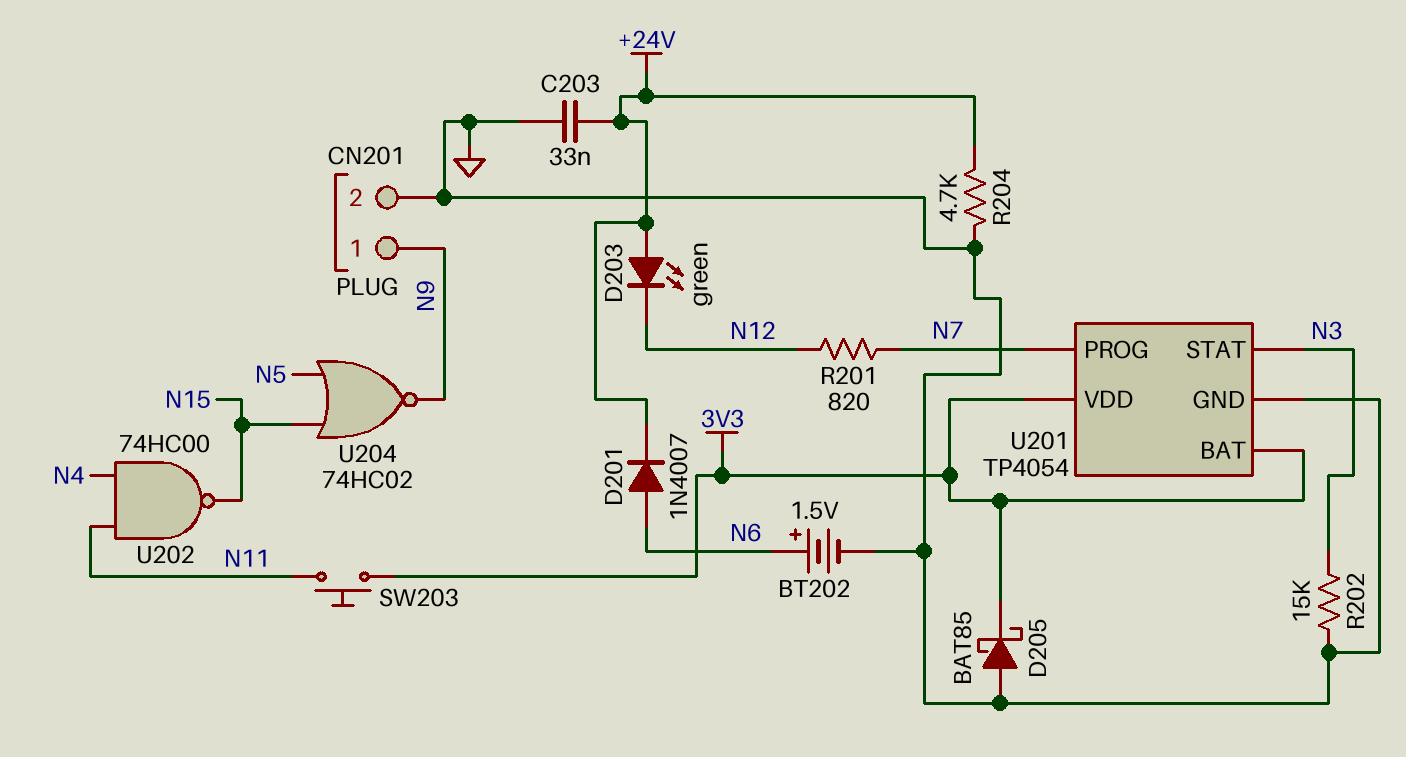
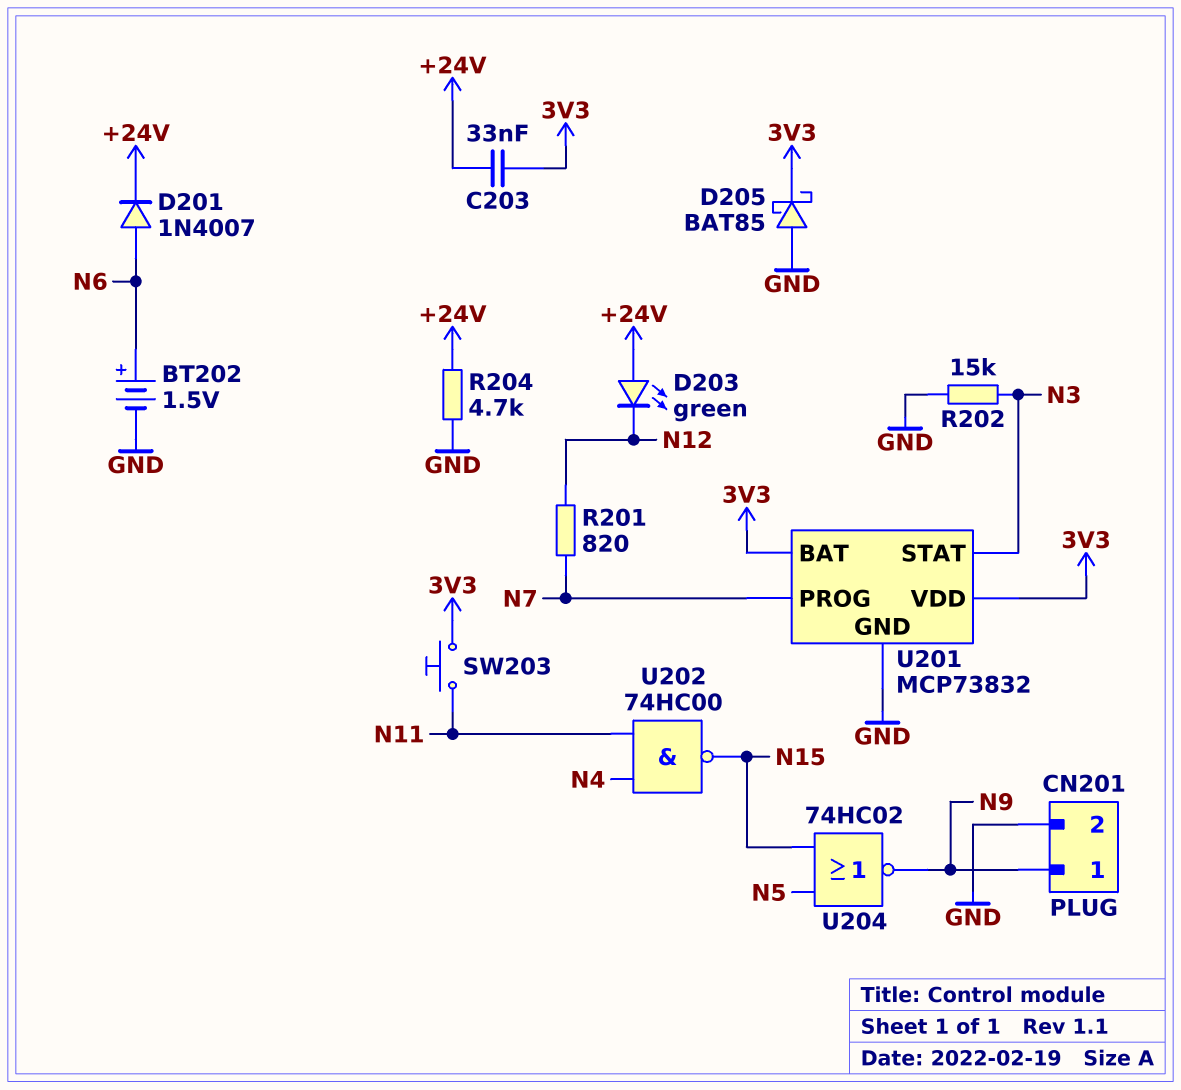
C203: 33nF (+24V, GND) -> 33nF (+24V, 3V3)
U201: TP4054 -> MCP73832

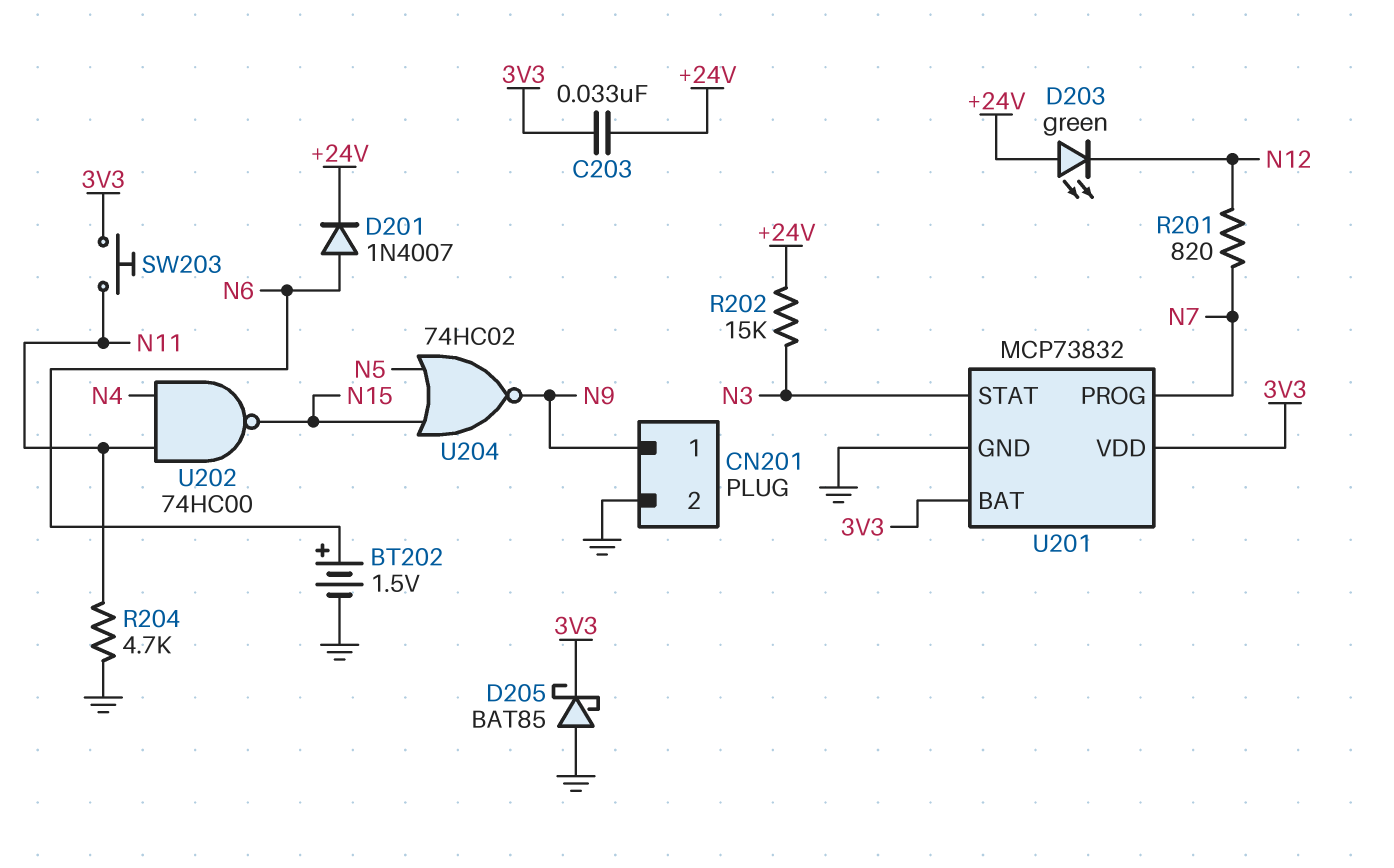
R202: 15k (GND, N3) -> 15k (+24V, N3)
R204: 4.7k (+24V, GND) -> 4.7k (GND, N11)

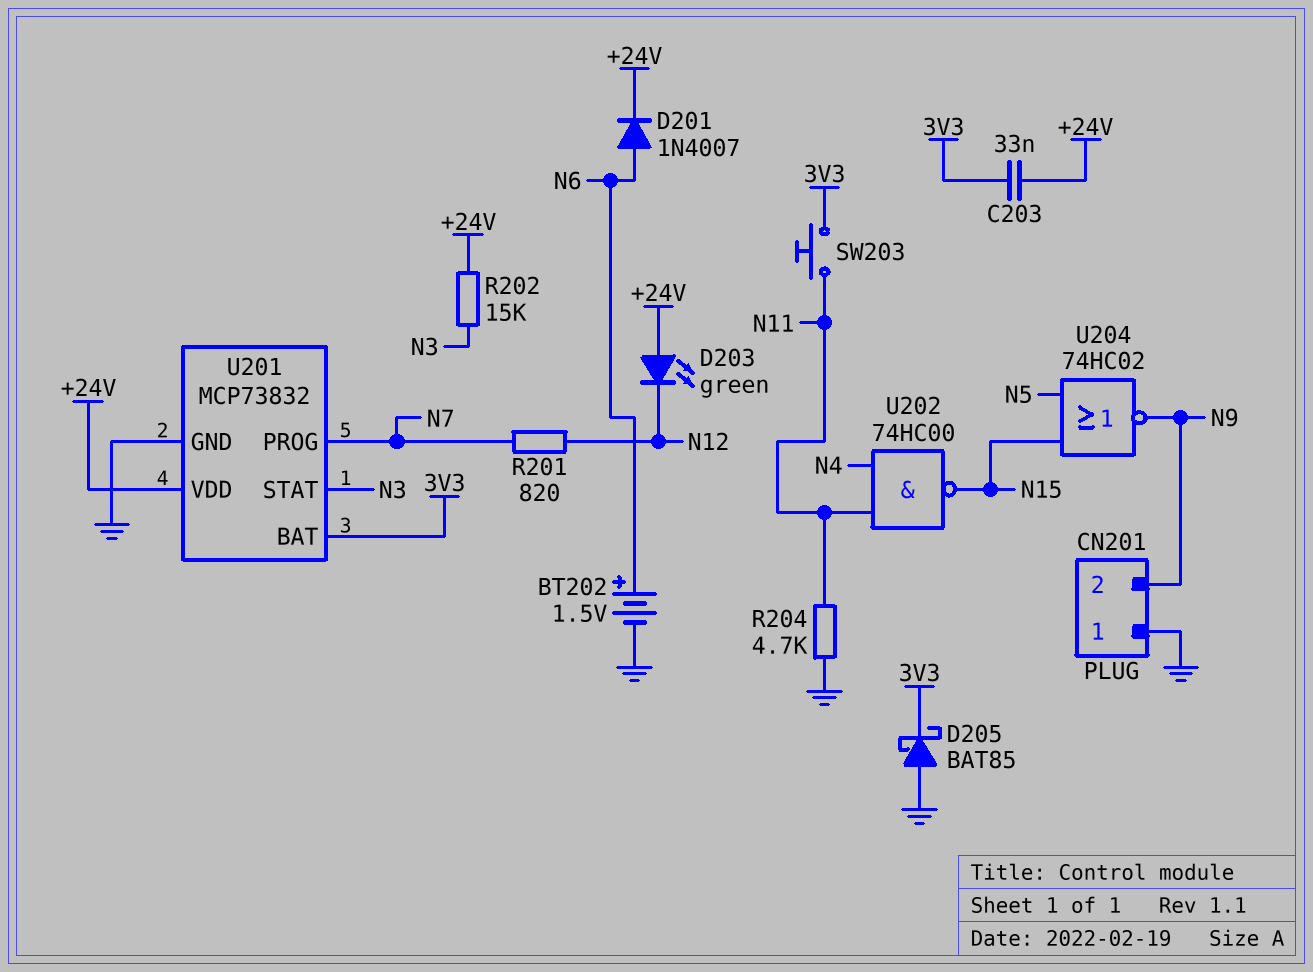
CN201 pin 1: N9 -> GND
CN201 pin 2: GND -> N9
U201 pin VDD: 3V3 -> +24V

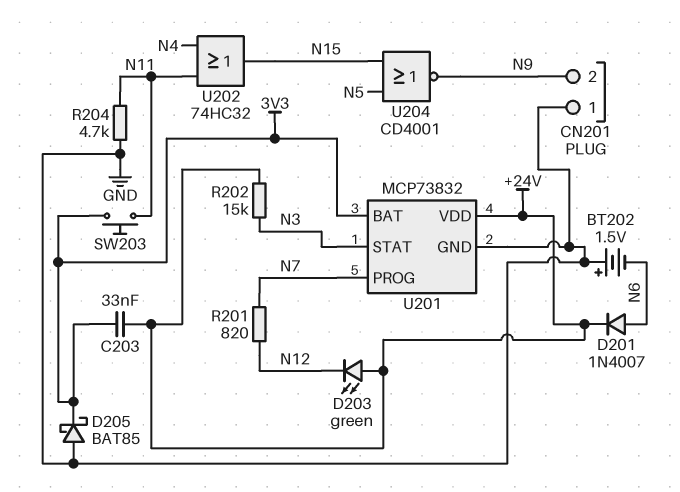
BT202: 1.5V (plus N6, minus GND) -> 1.5V (plus GND, minus N6)
U202: NAND 74HC00 (in N4, in N11, out N15) -> OR 74HC32 (in N4, in N11, out N15)
U204: NOR 74HC02 (in N5, in N15, out N9) -> NOR CD4001 (in N5, in N15, out N9)

